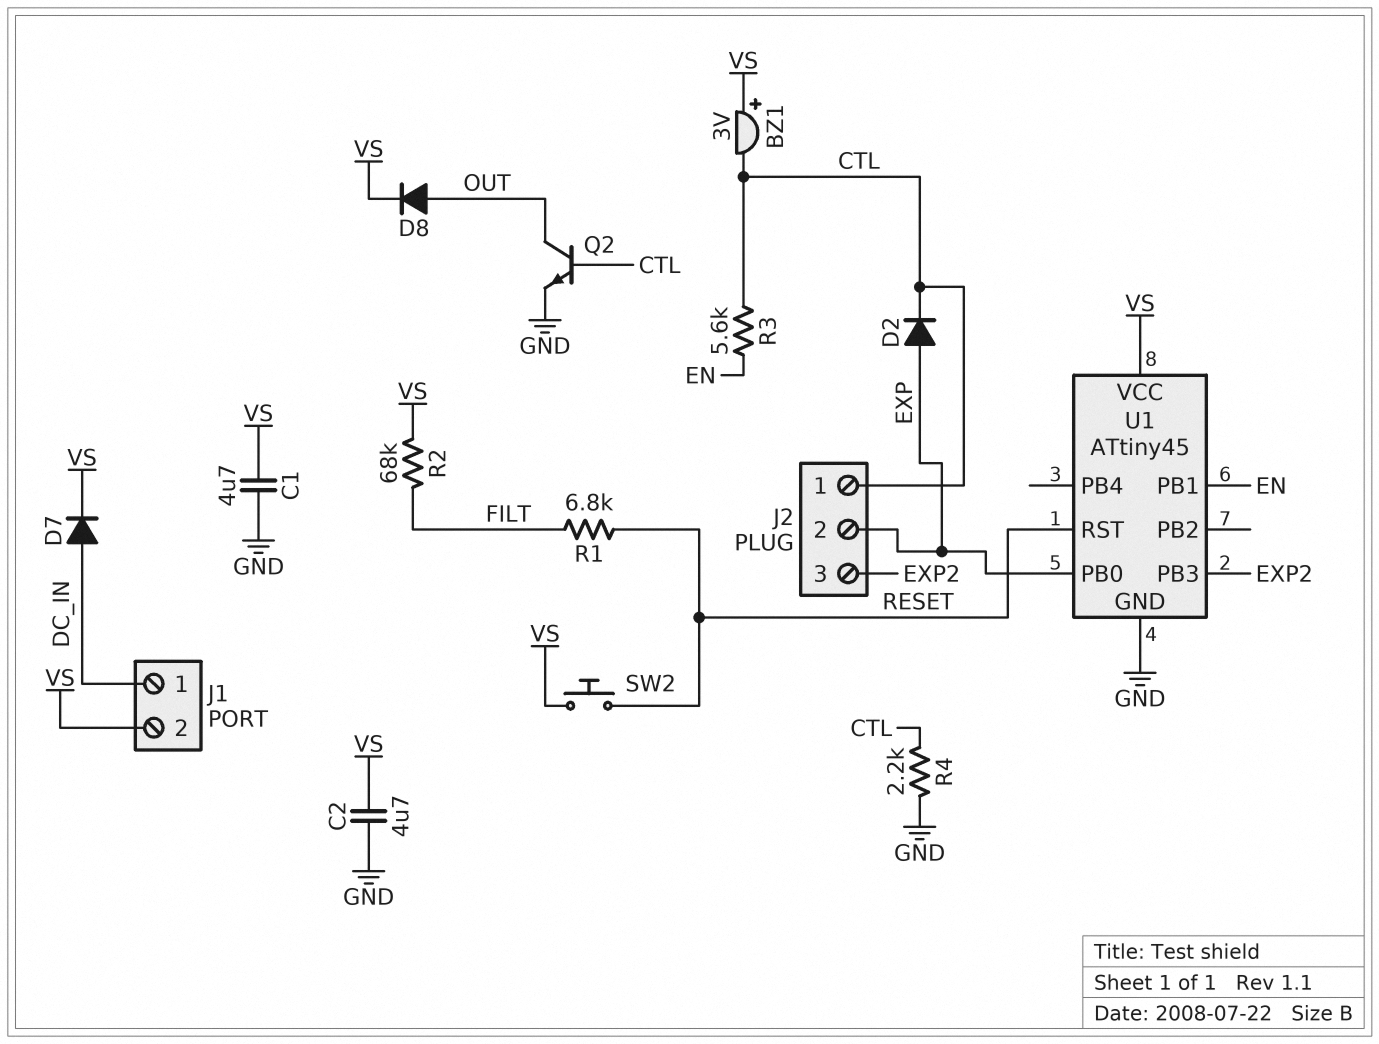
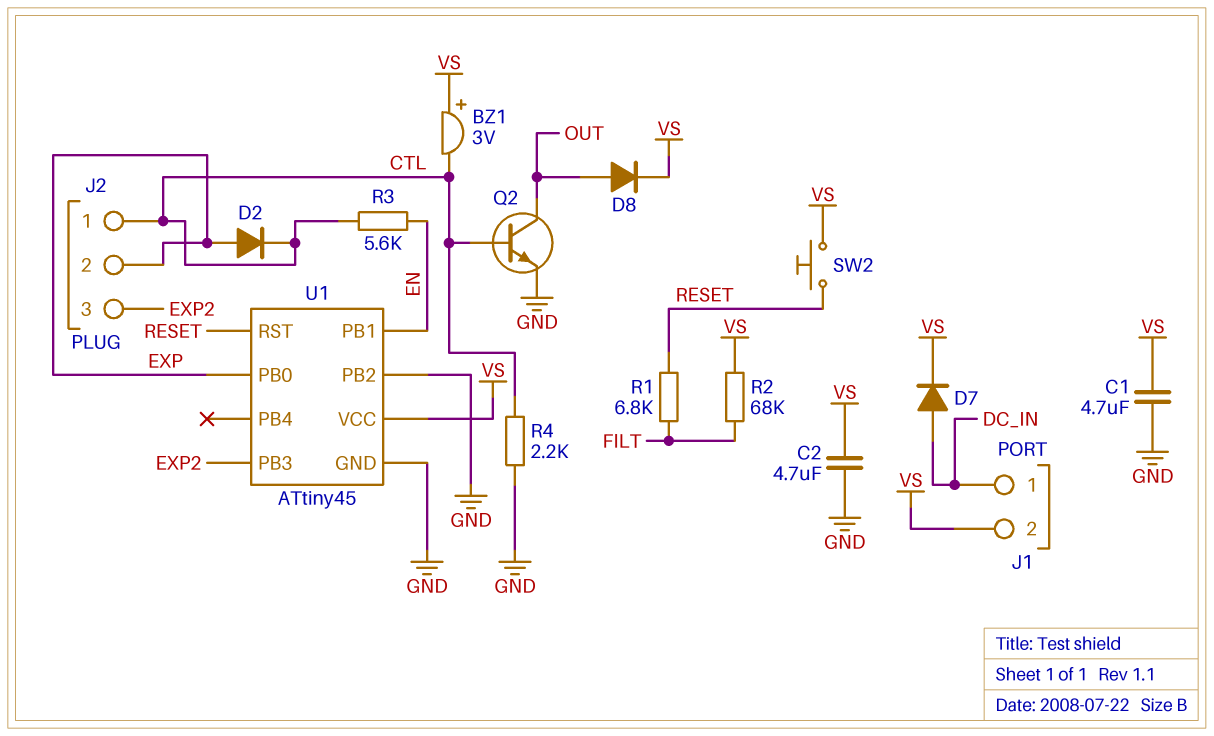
U1 pin PB2: none -> GND

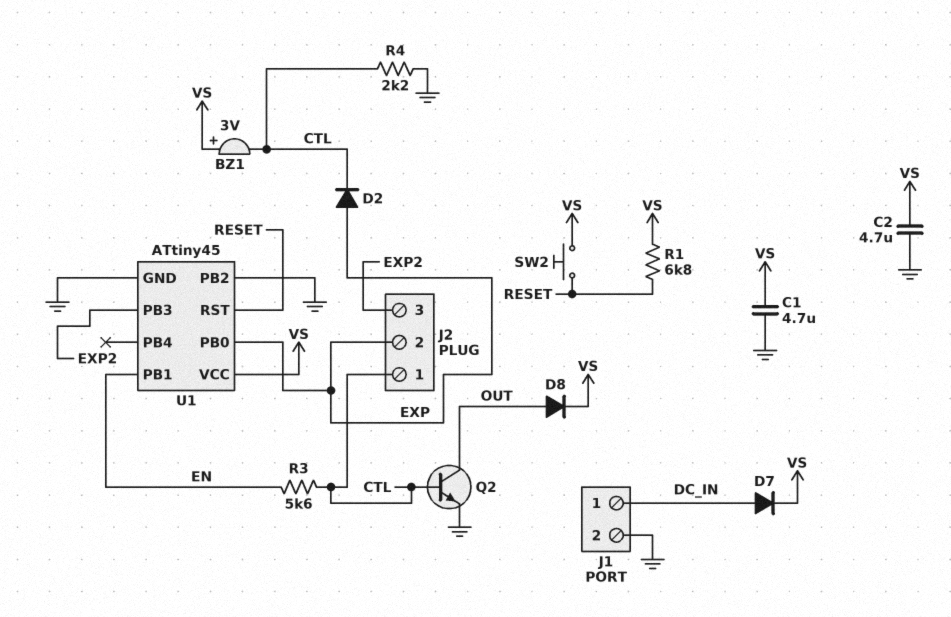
J1 pin 2: VS -> GND
R1: 6.8k (FILT, RESET) -> 6.8k (RESET, VS)
R2: 68k (FILT, VS) -> none

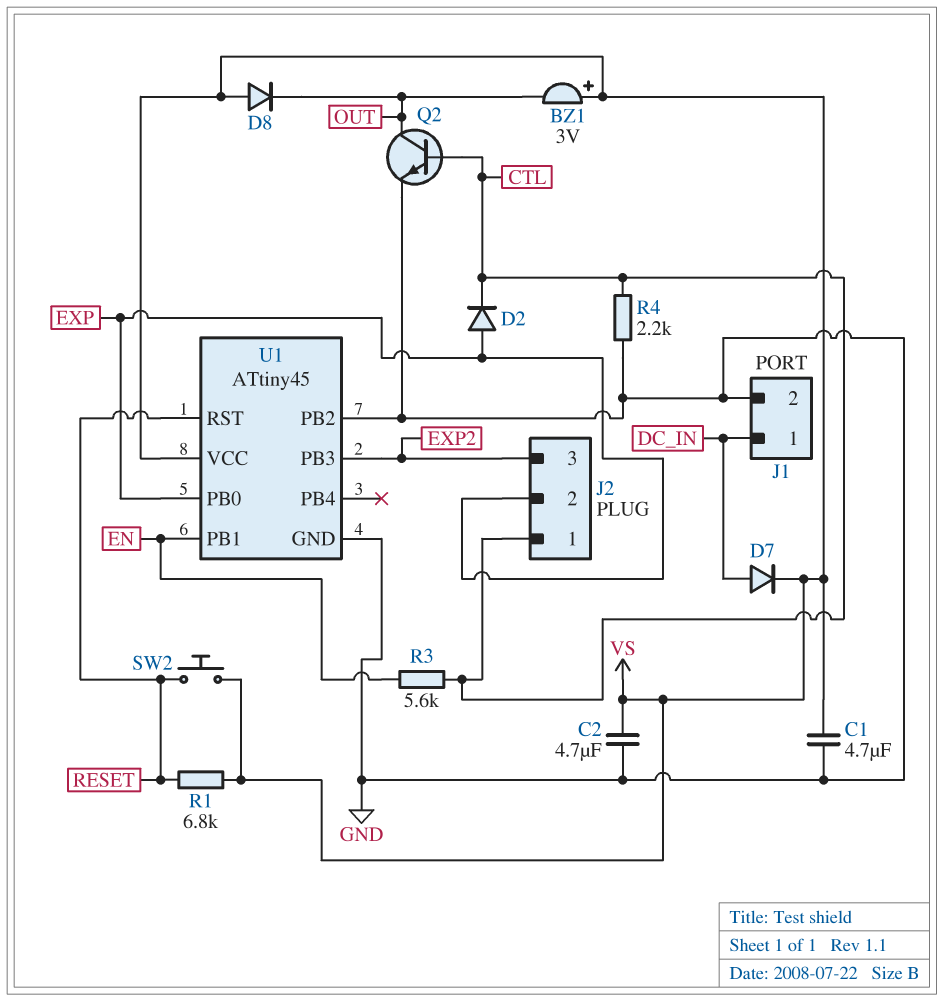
BZ1: buzzer 3V (plus VS, minus CTL) -> buzzer 3V (plus VS, minus OUT)
D8: diode (A OUT, K VS) -> diode (A VS, K OUT)

